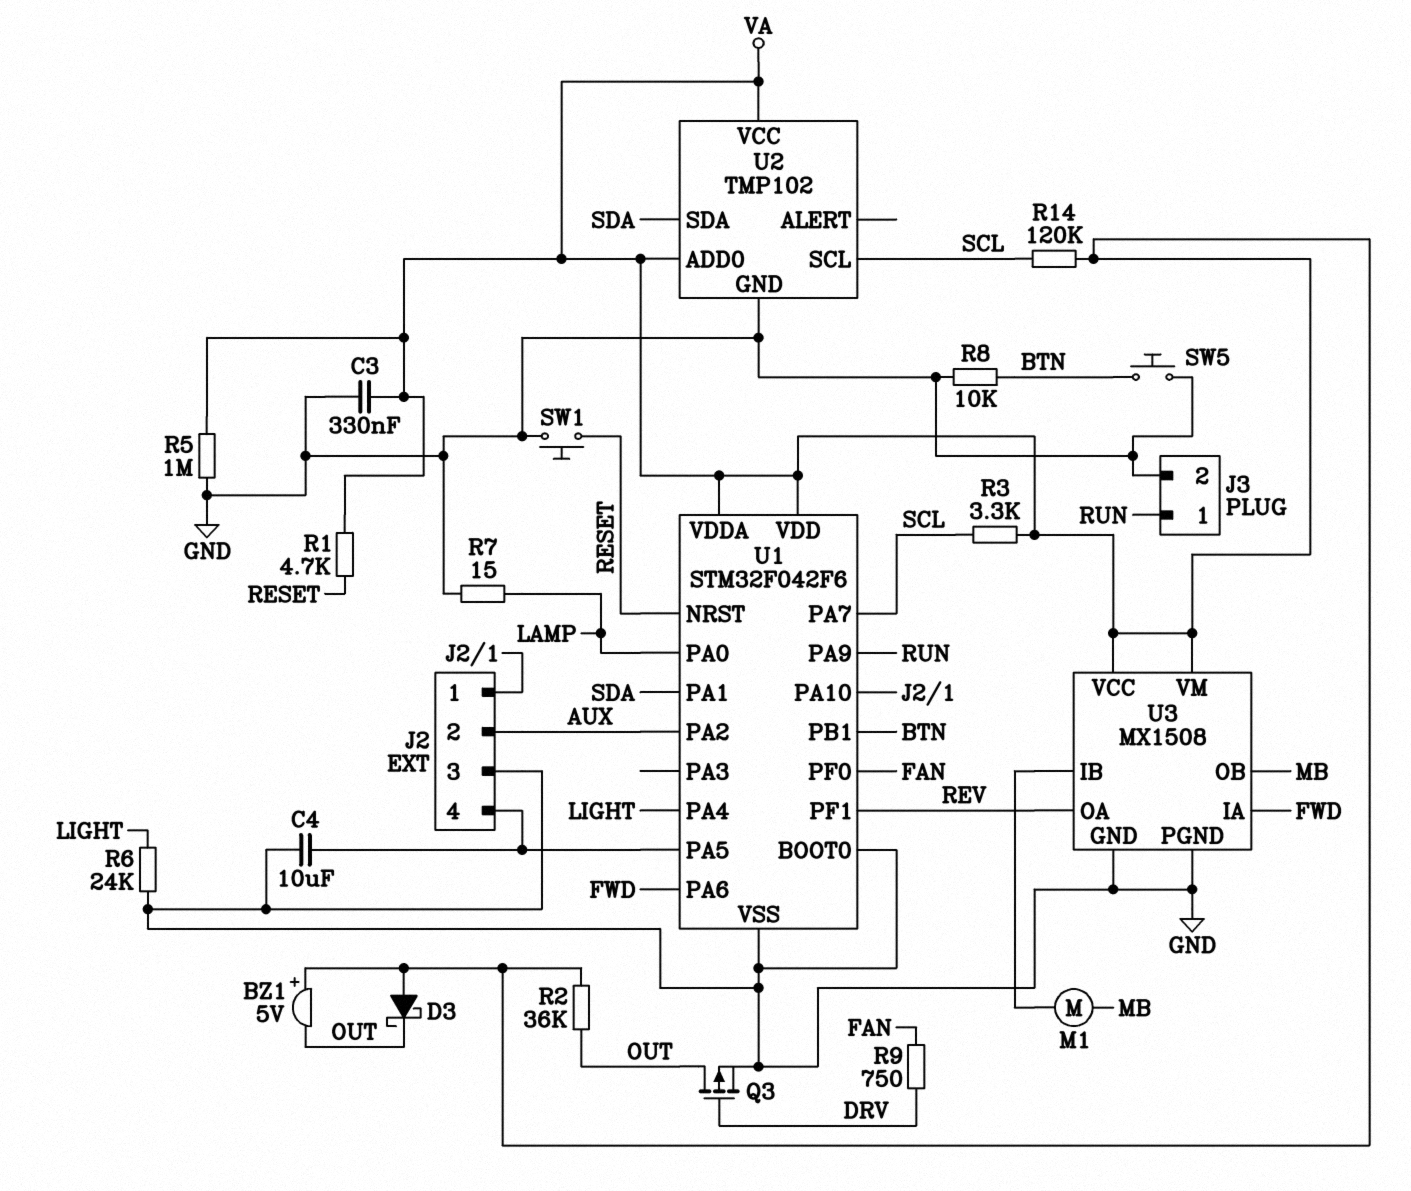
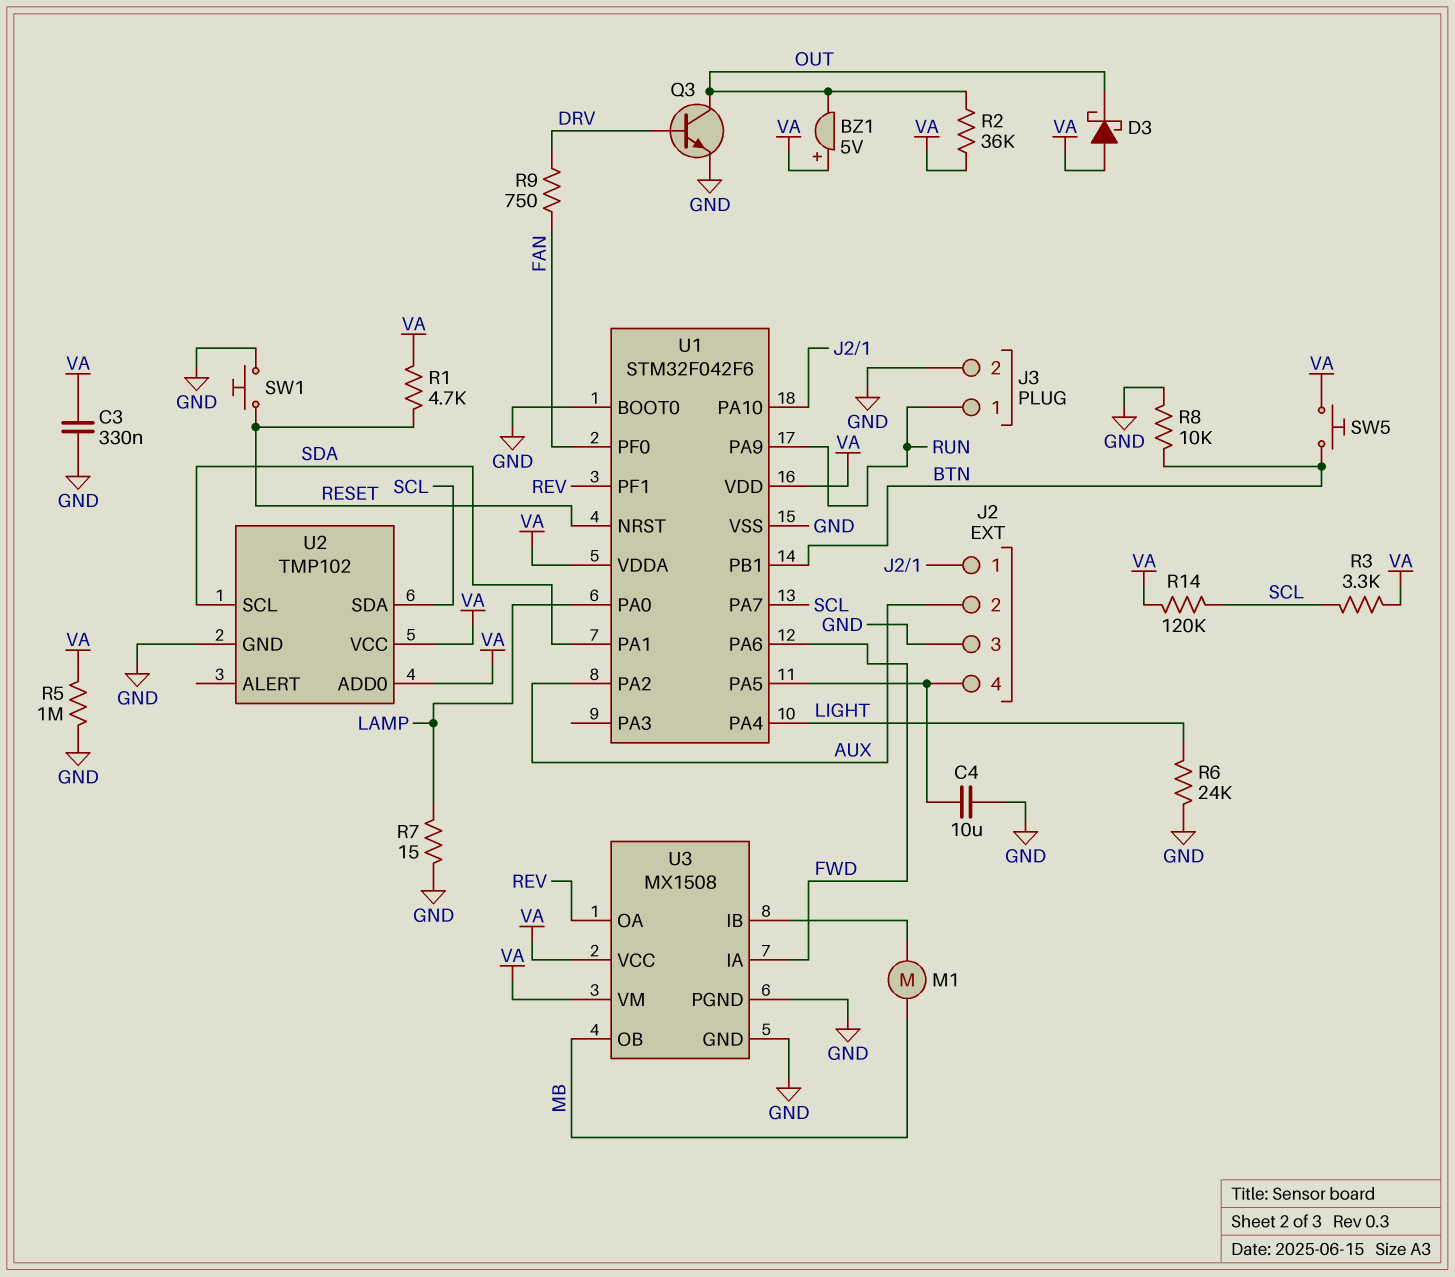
Q3: PMOS (G DRV, D OUT, S GND) -> NPN (B DRV, C OUT, E GND)
SW5: button (BTN, GND) -> button (BTN, VA)
U2 pin SCL: SCL -> SDA
U2 pin SDA: SDA -> SCL

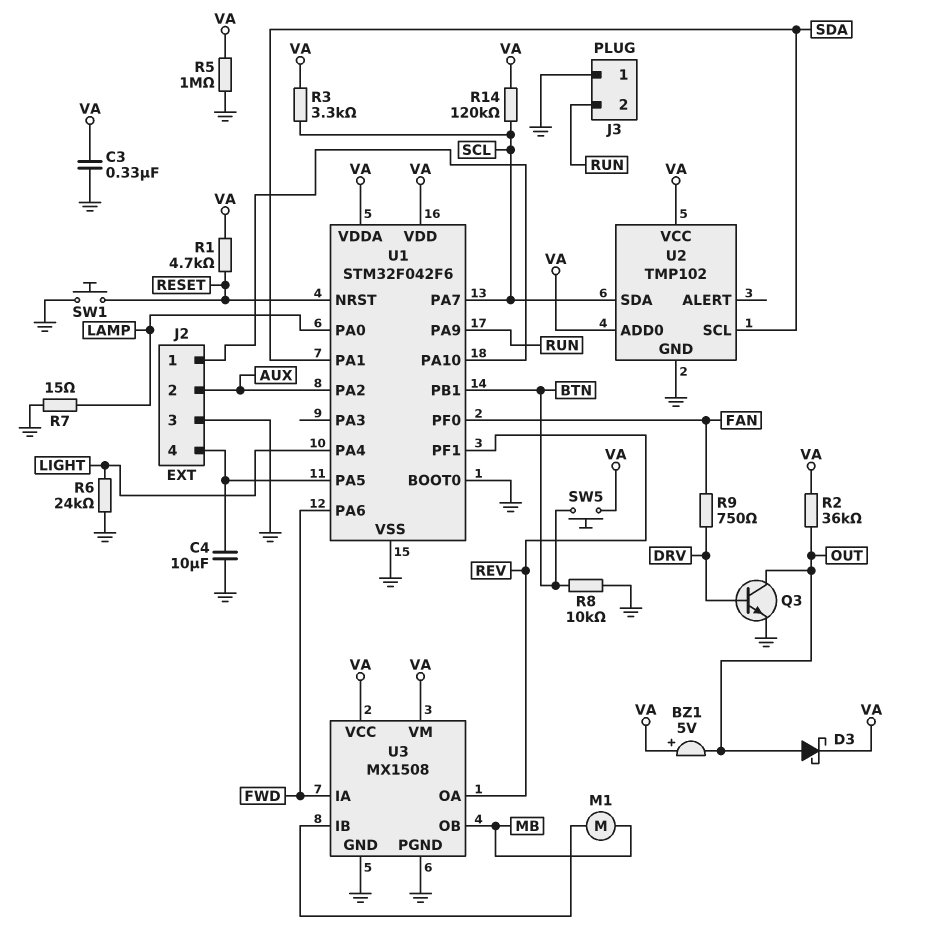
D3: schottky (A VA, K OUT) -> schottky (A OUT, K VA)
J3 pin 1: RUN -> GND
J3 pin 2: GND -> RUN

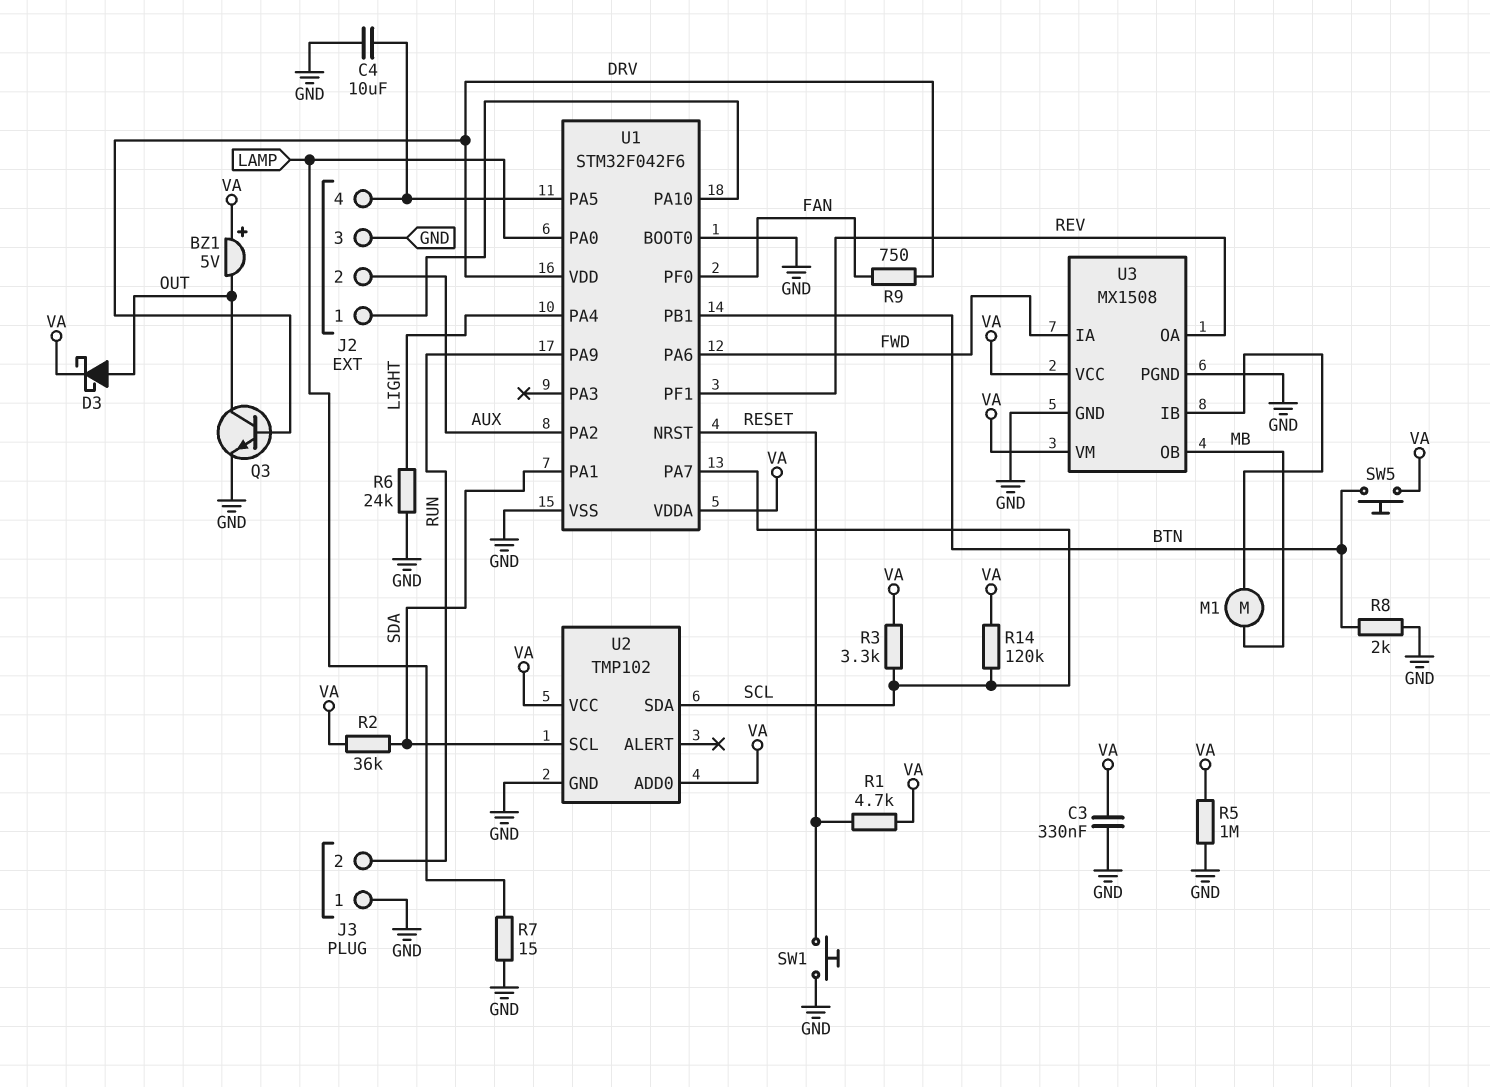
R2: 36k (OUT, VA) -> 36k (SDA, VA)
R8: 10k (BTN, GND) -> 2k (BTN, GND)
U1 pin VDD: VA -> DRV

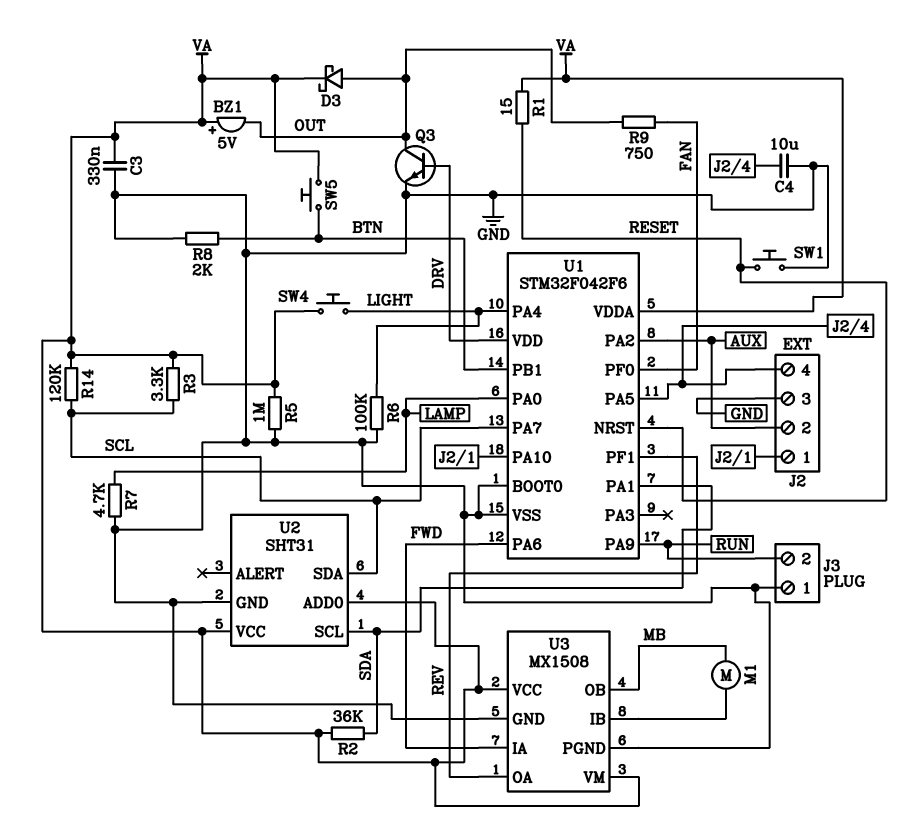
R1: 4.7k (RESET, VA) -> 15 (RESET, VA)
R6: 24k (GND, LIGHT) -> 100k (GND, LIGHT)
R7: 15 (GND, LAMP) -> 4.7k (GND, LAMP)
R9: 750 (DRV, FAN) -> 750 (FAN, OUT)
SW4: none -> button (LIGHT, VA)
U2: TMP102 -> SHT31

